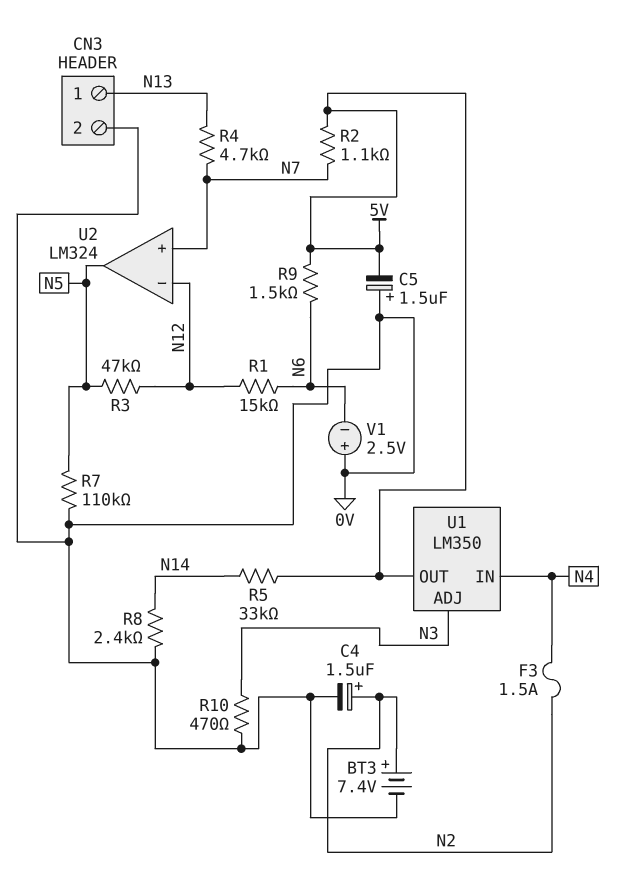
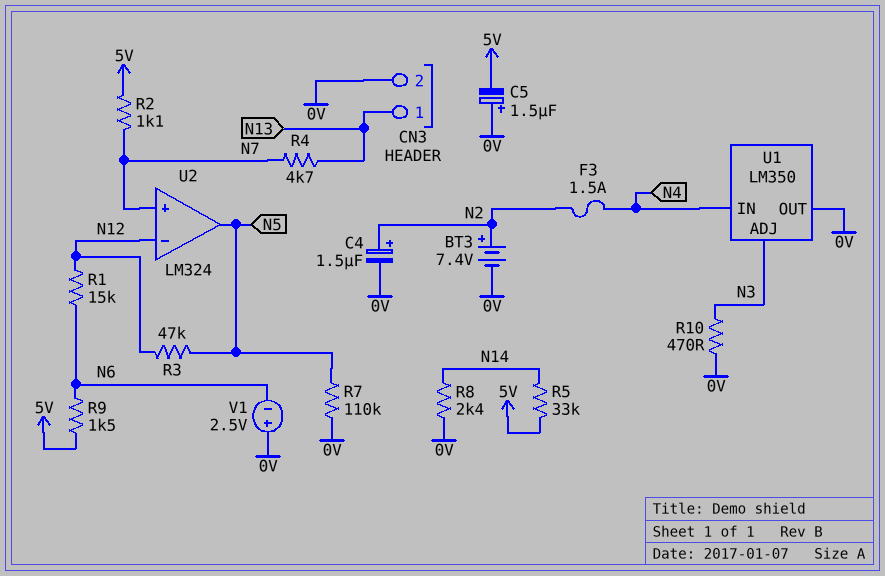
U1 pin OUT: 5V -> 0V

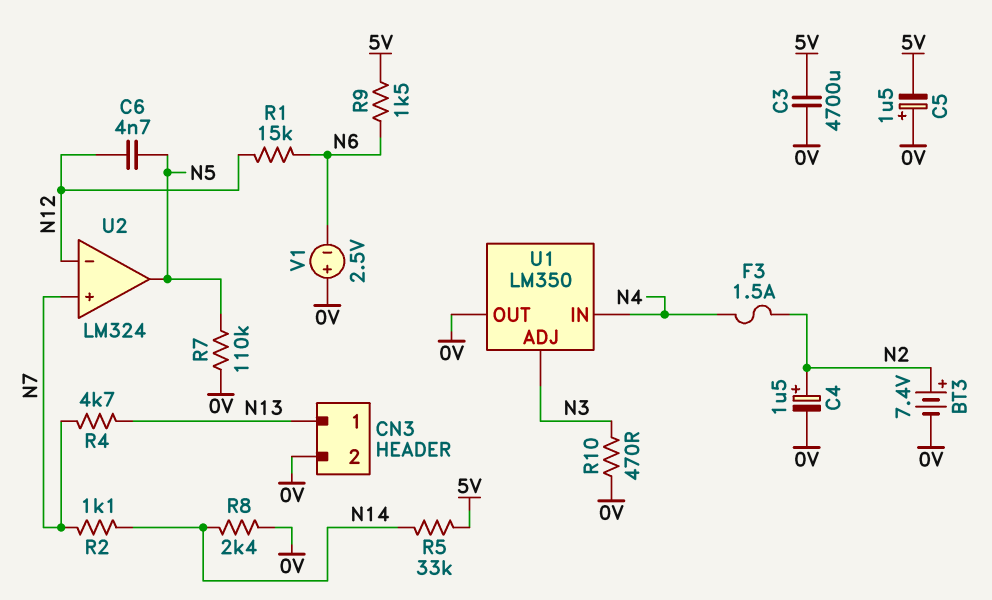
C3: none -> 4700uF (0V, 5V)
C6: none -> 4.7nF (N5, N12)
R2: 1.1k (5V, N7) -> 1.1k (N7, N14)
R3: 47k (N5, N12) -> none

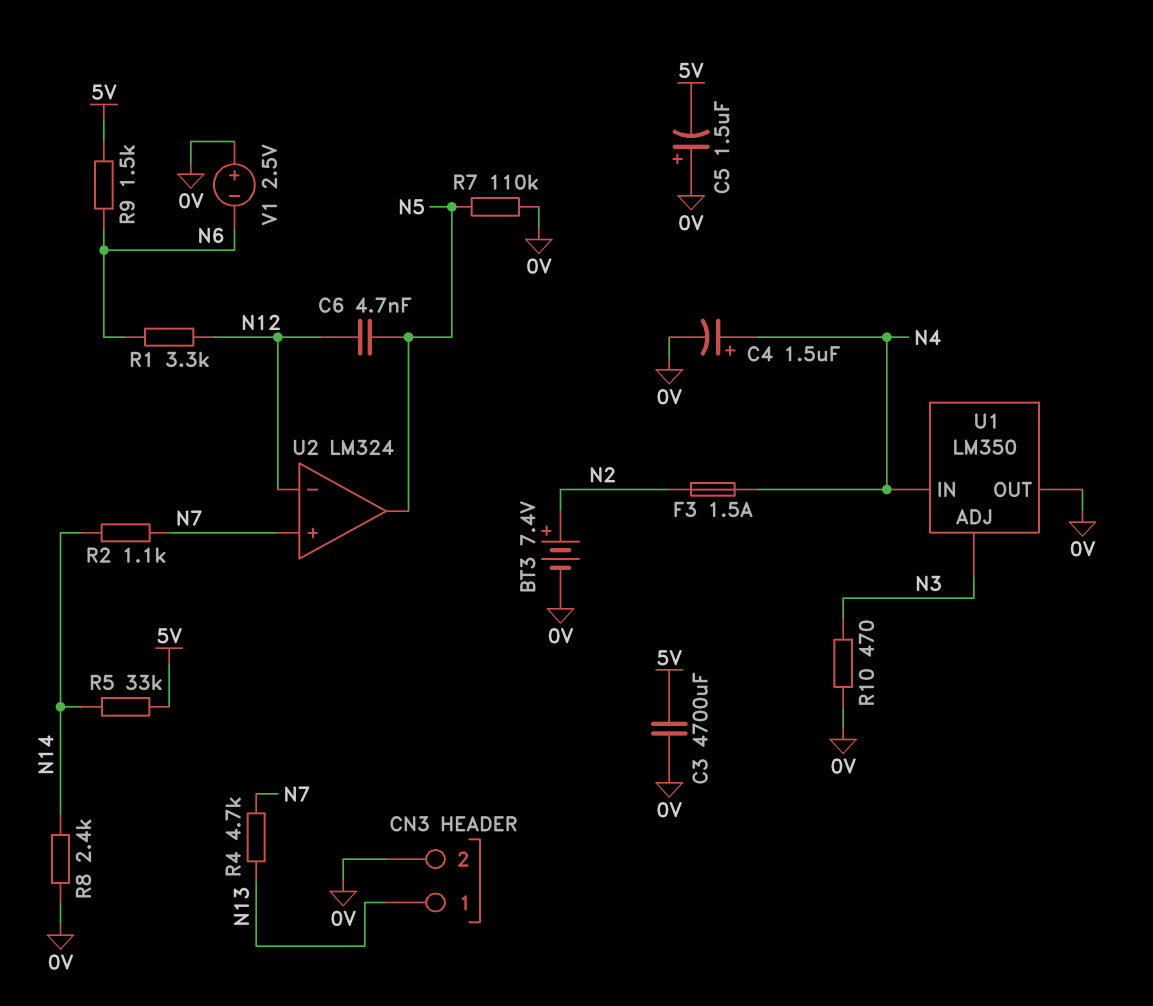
C4: 1.5uF (plus N2, minus 0V) -> 1.5uF (plus N4, minus 0V)
R1: 15k (N6, N12) -> 3.3k (N6, N12)

